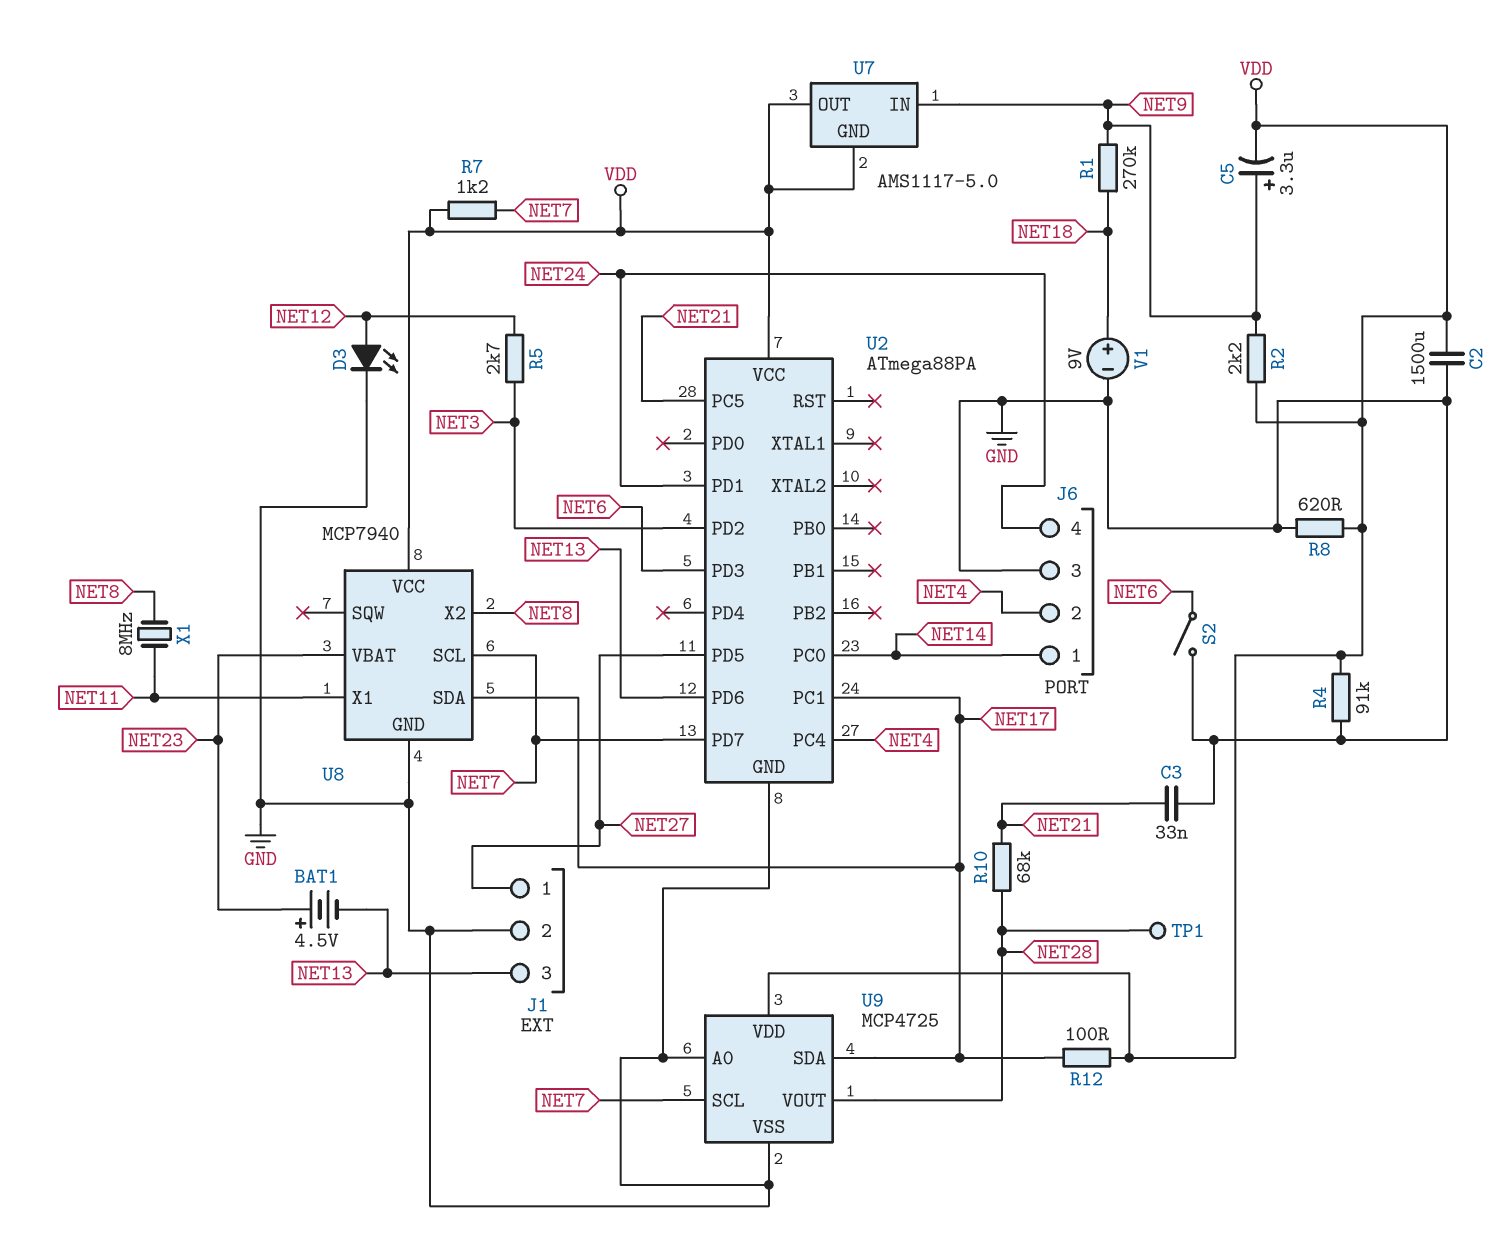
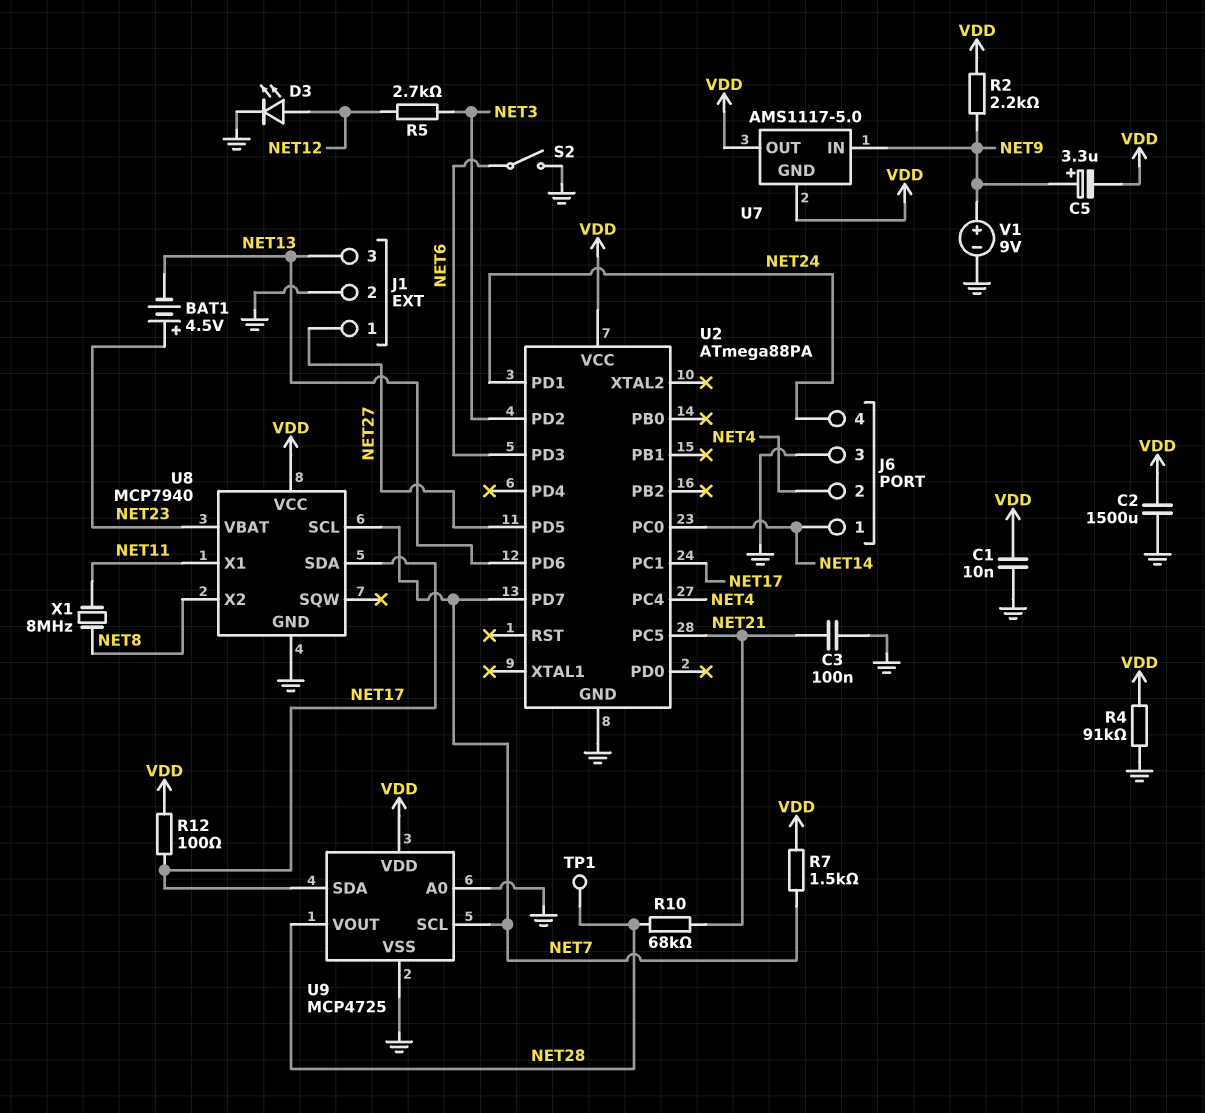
C1: none -> 10nF (GND, VDD)
C3: 33nF (GND, NET21) -> 100nF (GND, NET21)
R1: 270k (NET9, NET18) -> none
R7: 1.2k (NET7, VDD) -> 1.5k (NET7, VDD)
R8: 620 (GND, VDD) -> none
V1: 9V (plus NET18, minus GND) -> 9V (plus NET9, minus GND)

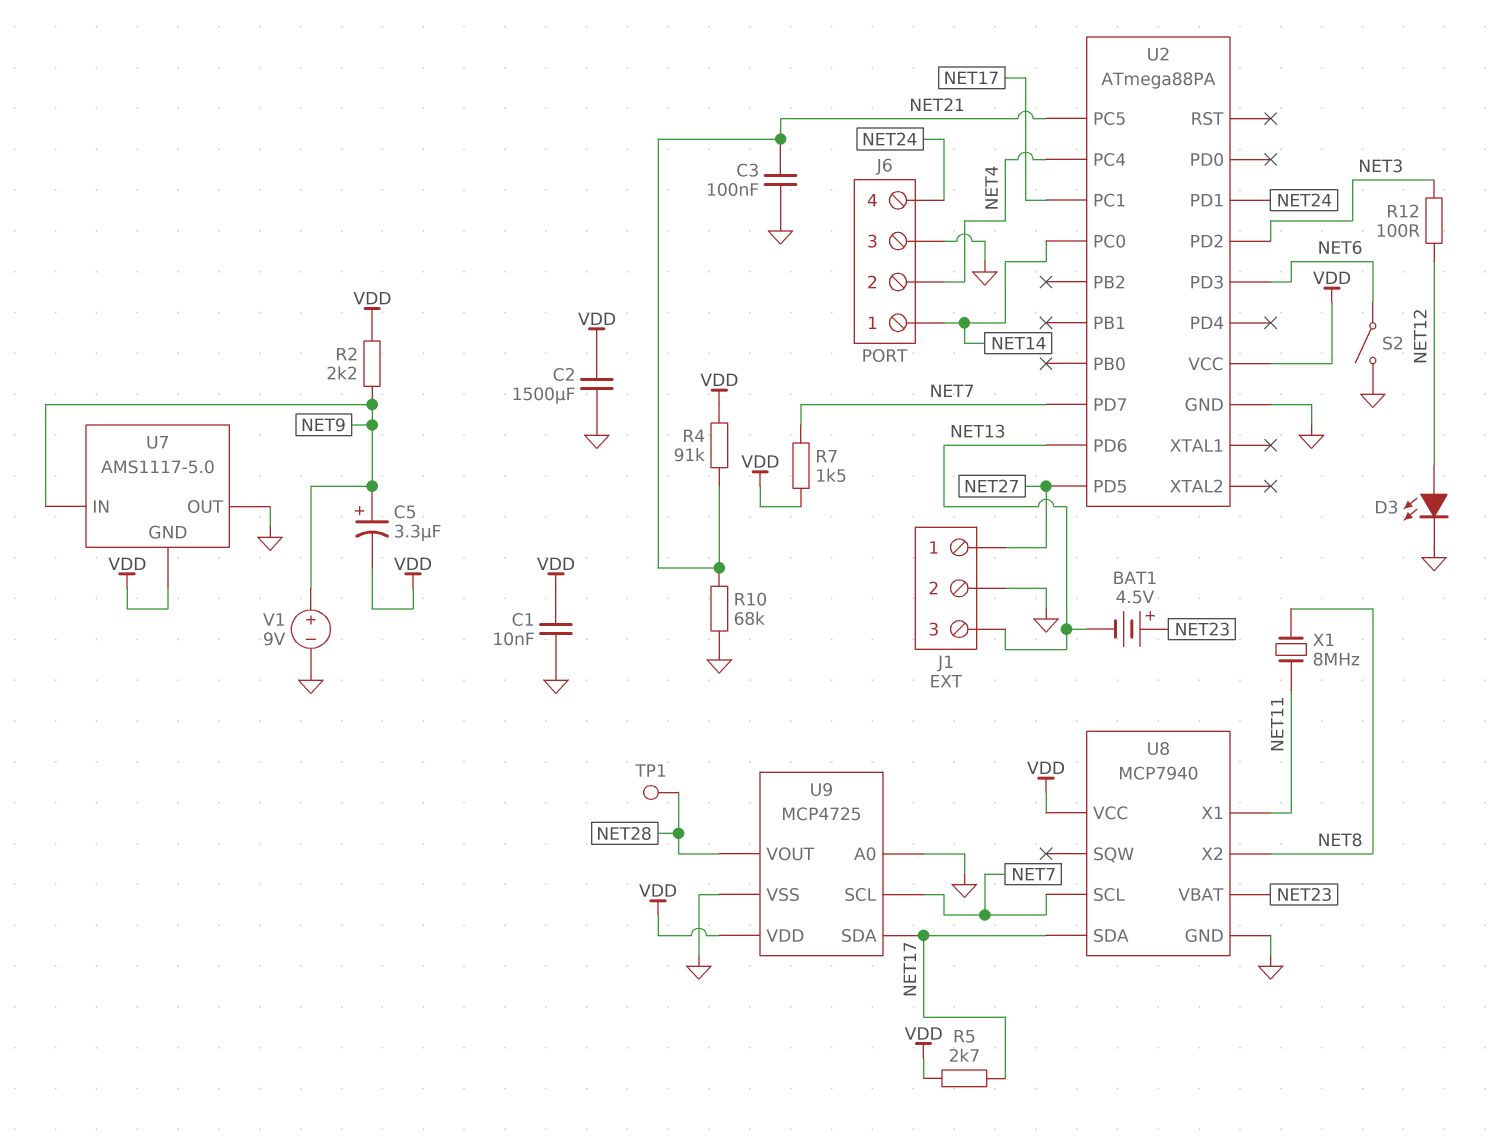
R4: 91k (GND, VDD) -> 91k (NET21, VDD)
R5: 2.7k (NET3, NET12) -> 2.7k (NET17, VDD)
R10: 68k (NET21, NET28) -> 68k (GND, NET21)
R12: 100 (NET17, VDD) -> 100 (NET3, NET12)
U7 pin OUT: VDD -> GND

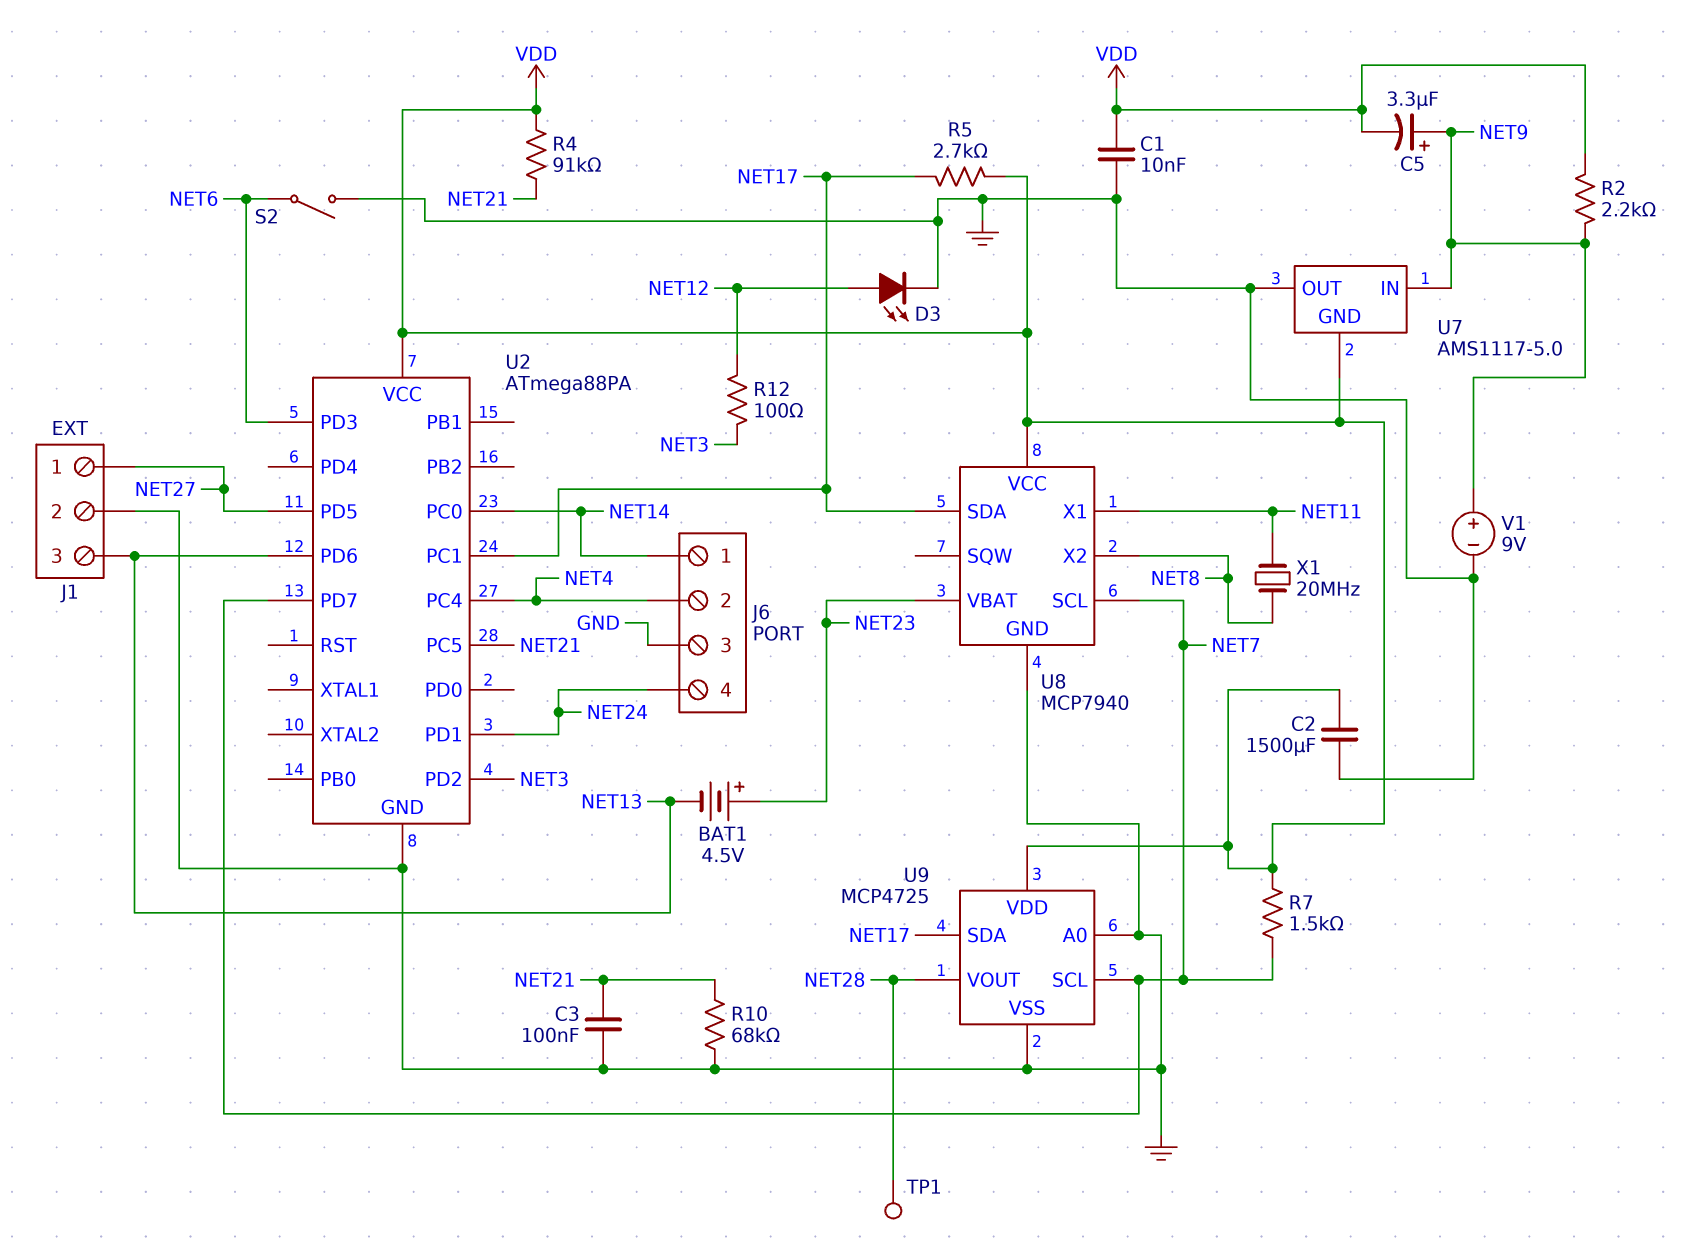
X1: 8MHz (NET8, NET11) -> 20MHz (NET8, NET11)

